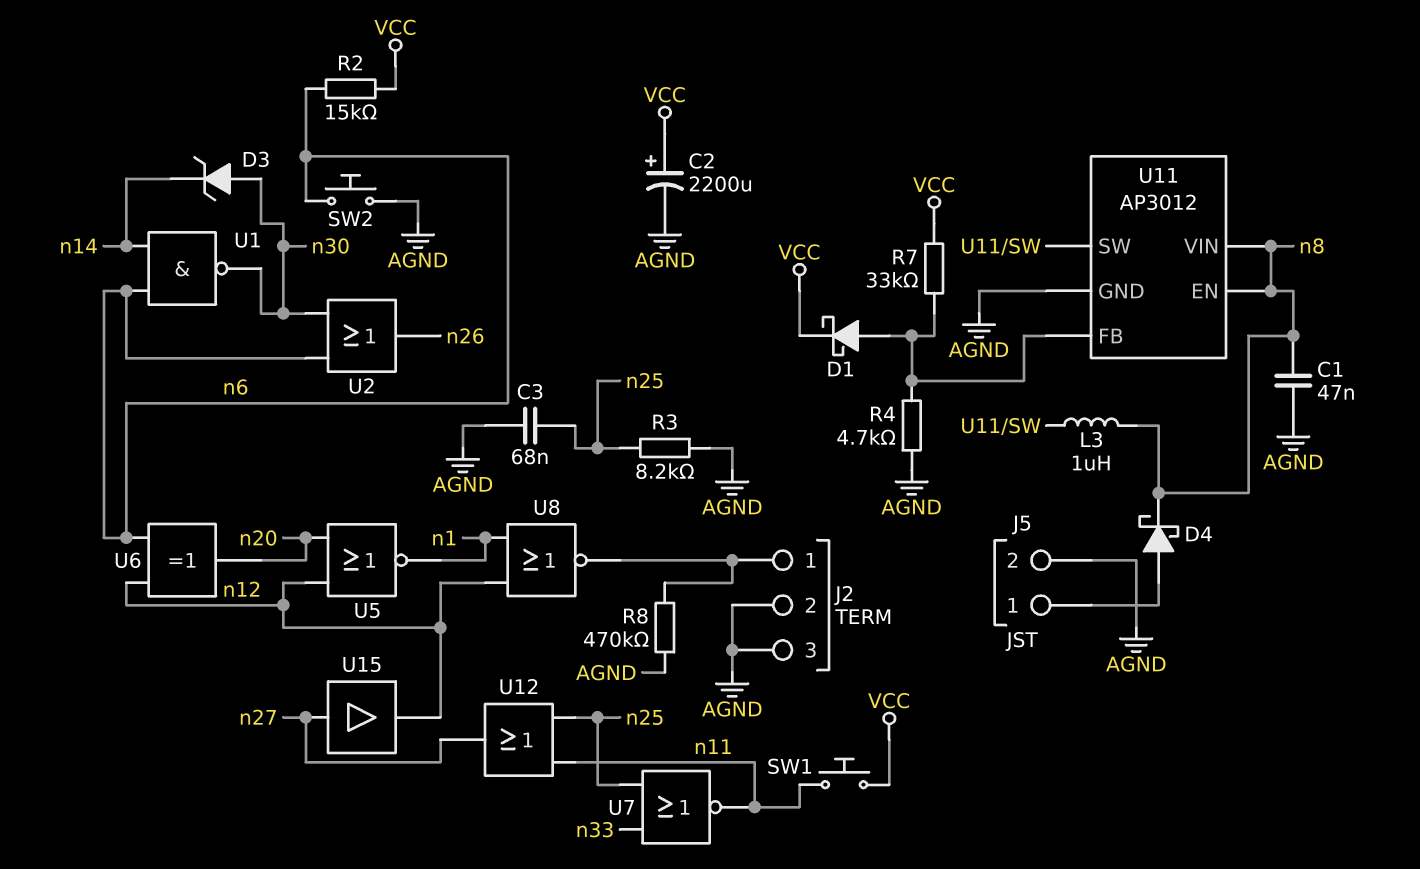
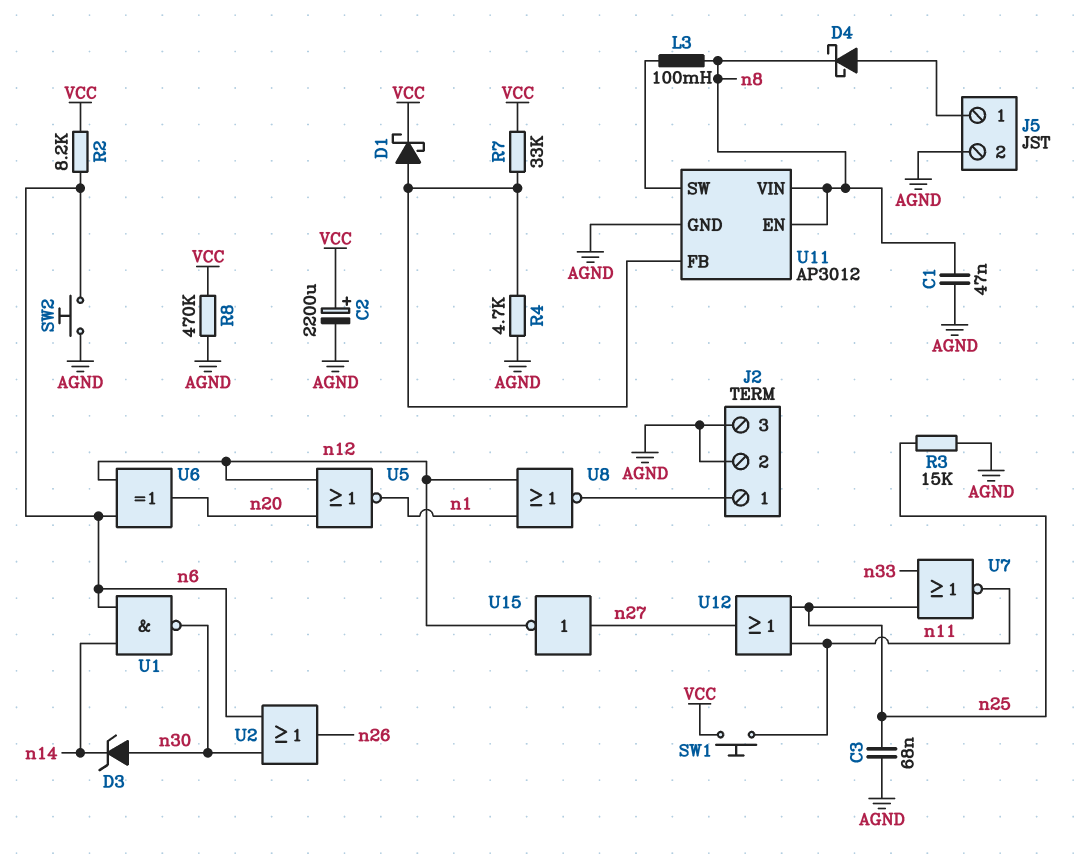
L3: 1uH (U11/SW, n8) -> 100mH (U11/SW, n8)
R2: 15k (VCC, n6) -> 8.2k (VCC, n6)
R3: 8.2k (AGND, n25) -> 15k (AGND, n25)
R8: 470k (AGND, J2/1) -> 470k (AGND, VCC)
U15: buffer (in n27, out n12) -> NOT (in n27, out n12)

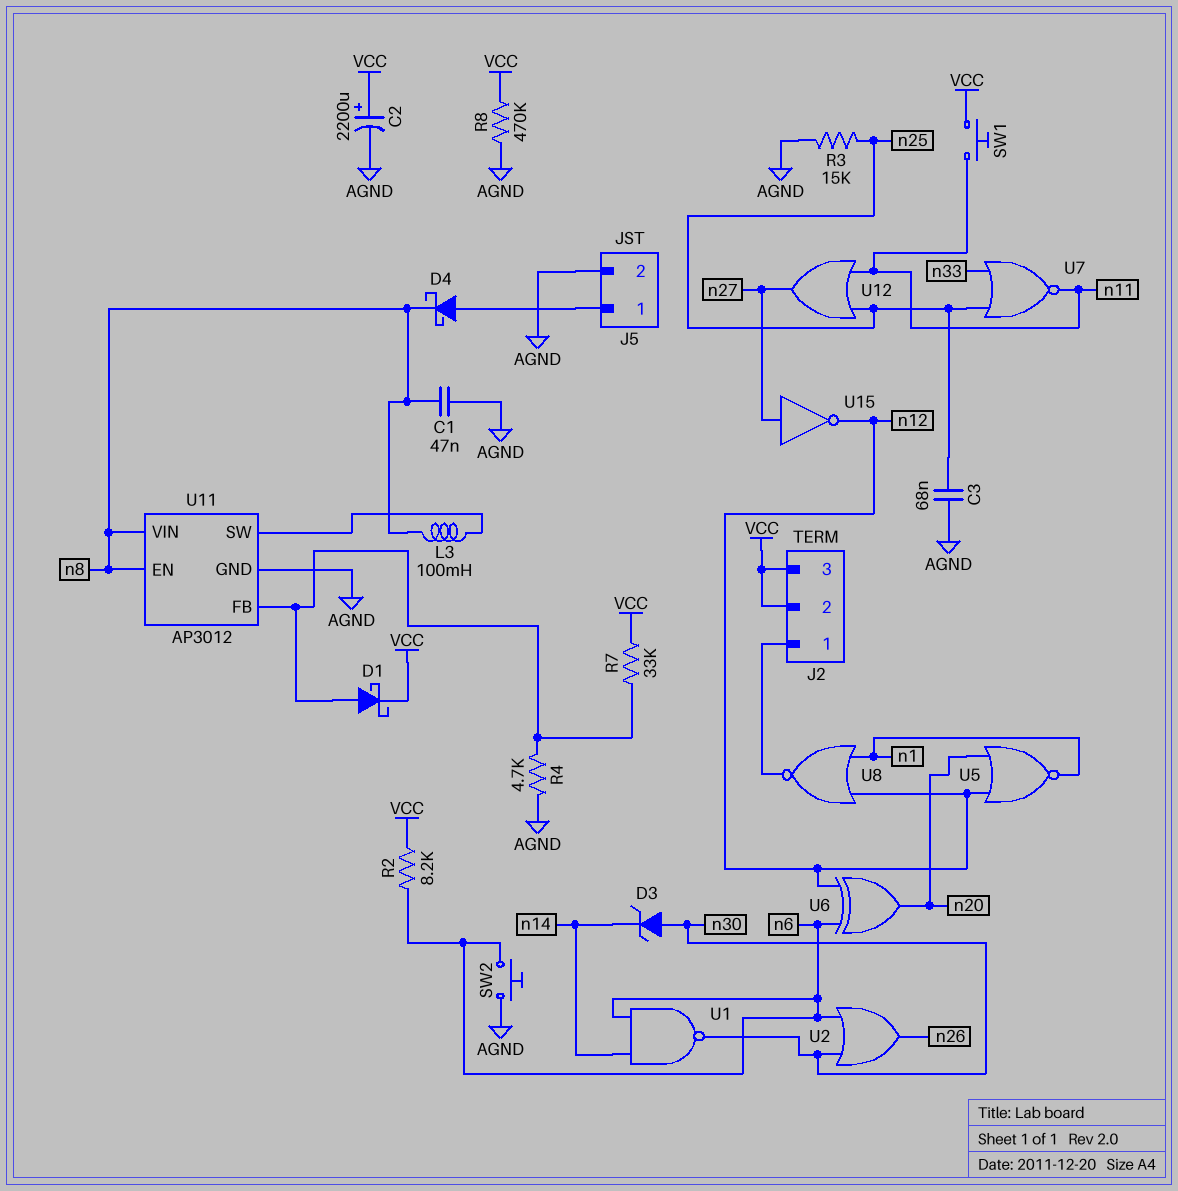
J2 pin 2: AGND -> VCC
J2 pin 3: AGND -> VCC

